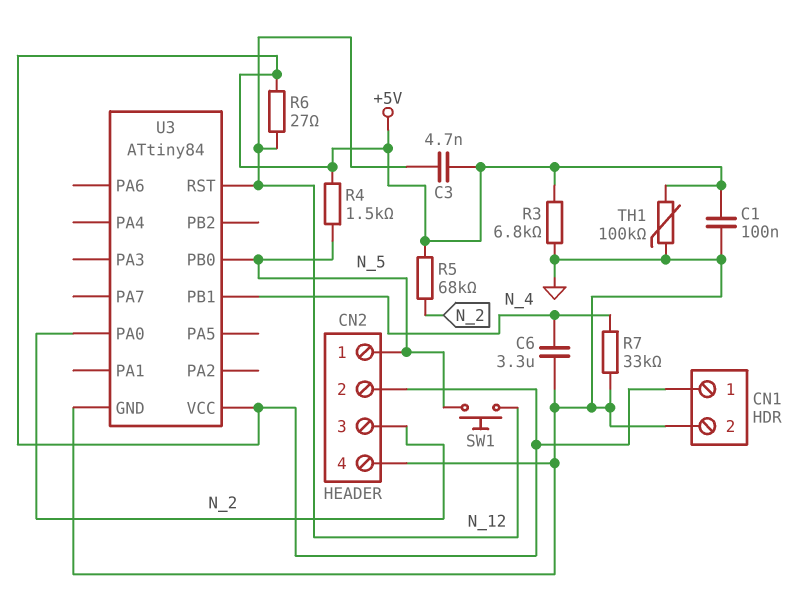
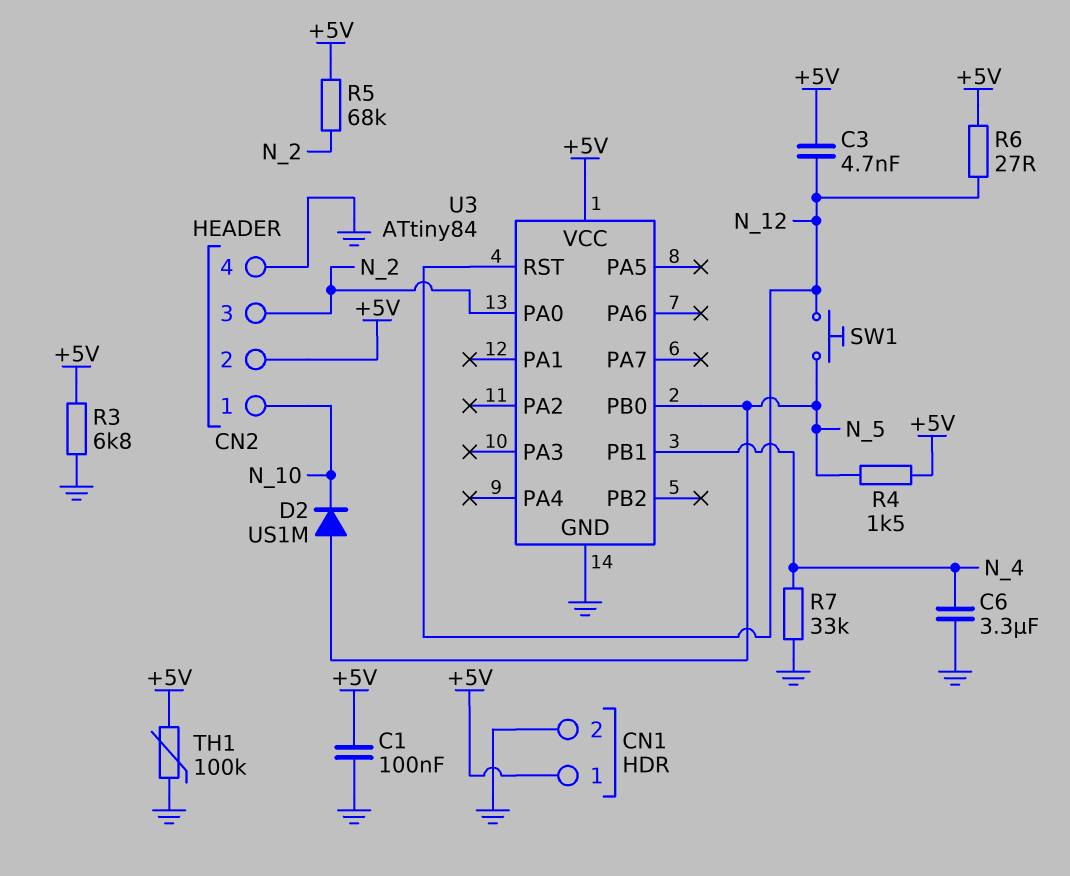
CN2 pin 1: N_5 -> N_10
D2: none -> diode US1M (A N_5, K N_10)

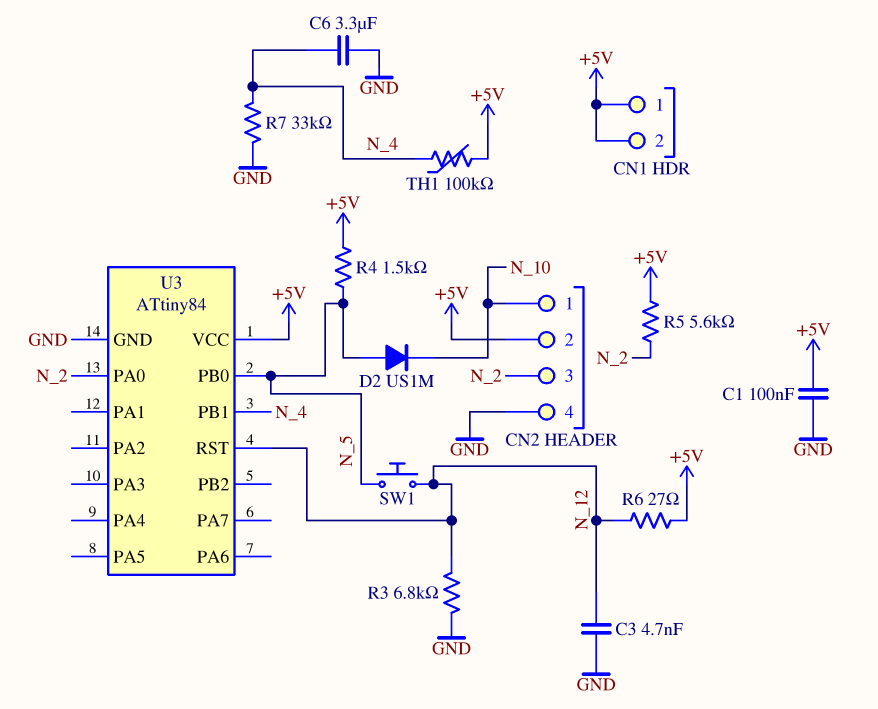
C3: 4.7nF (+5V, N_12) -> 4.7nF (GND, N_12)
CN1 pin 2: GND -> +5V
R3: 6.8k (+5V, GND) -> 6.8k (GND, N_12)
R5: 68k (+5V, N_2) -> 5.6k (+5V, N_2)
TH1: 100k (+5V, GND) -> 100k (+5V, N_4)

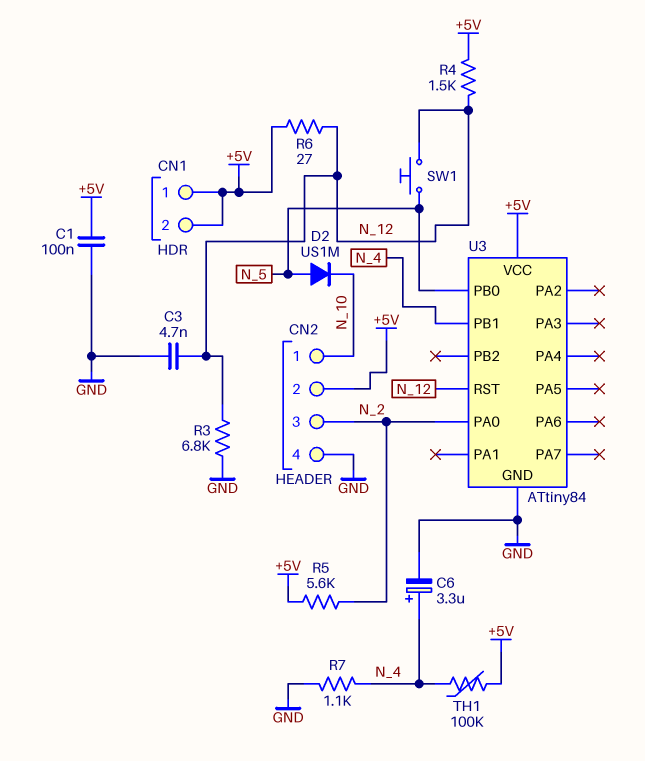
C6: 3.3uF (GND, N_4) -> 3.3uF (plus N_4, minus GND)
R4: 1.5k (+5V, N_5) -> 1.5k (+5V, N_12)
R7: 33k (GND, N_4) -> 1.1k (GND, N_4)

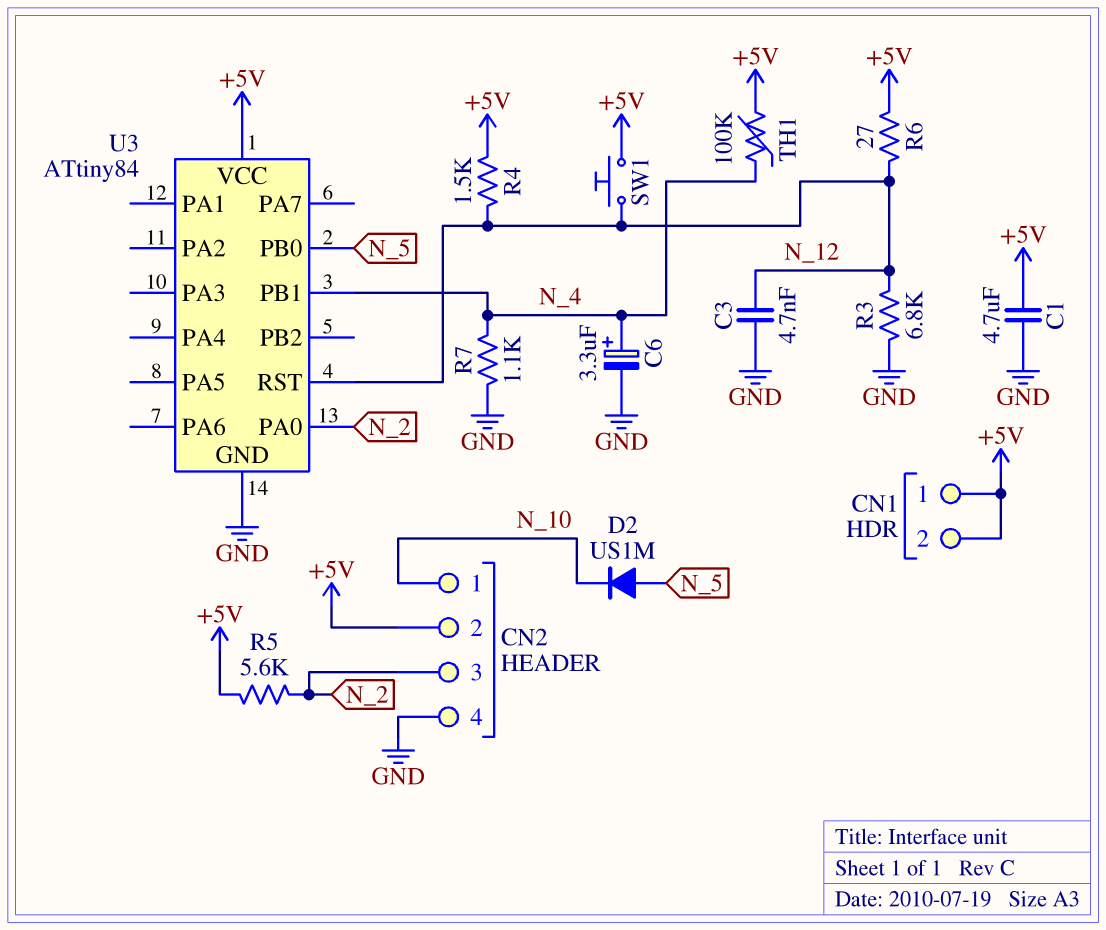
C1: 100nF (+5V, GND) -> 4.7uF (+5V, GND)
SW1: button (N_5, N_12) -> button (+5V, N_12)

